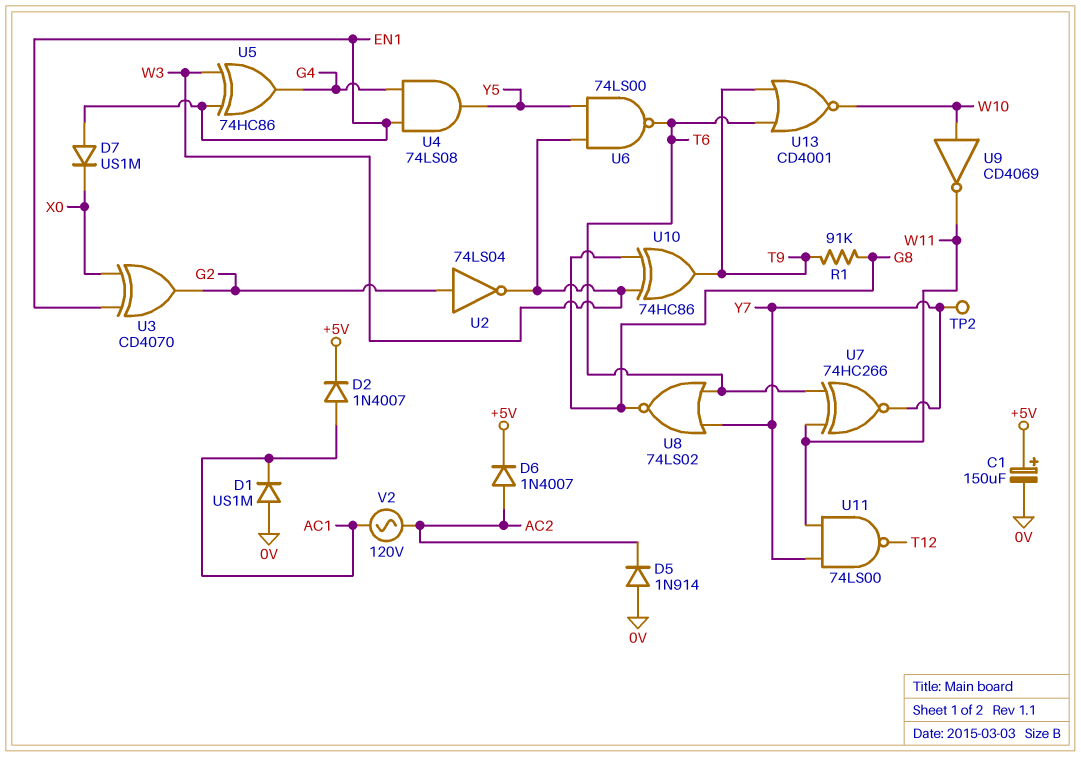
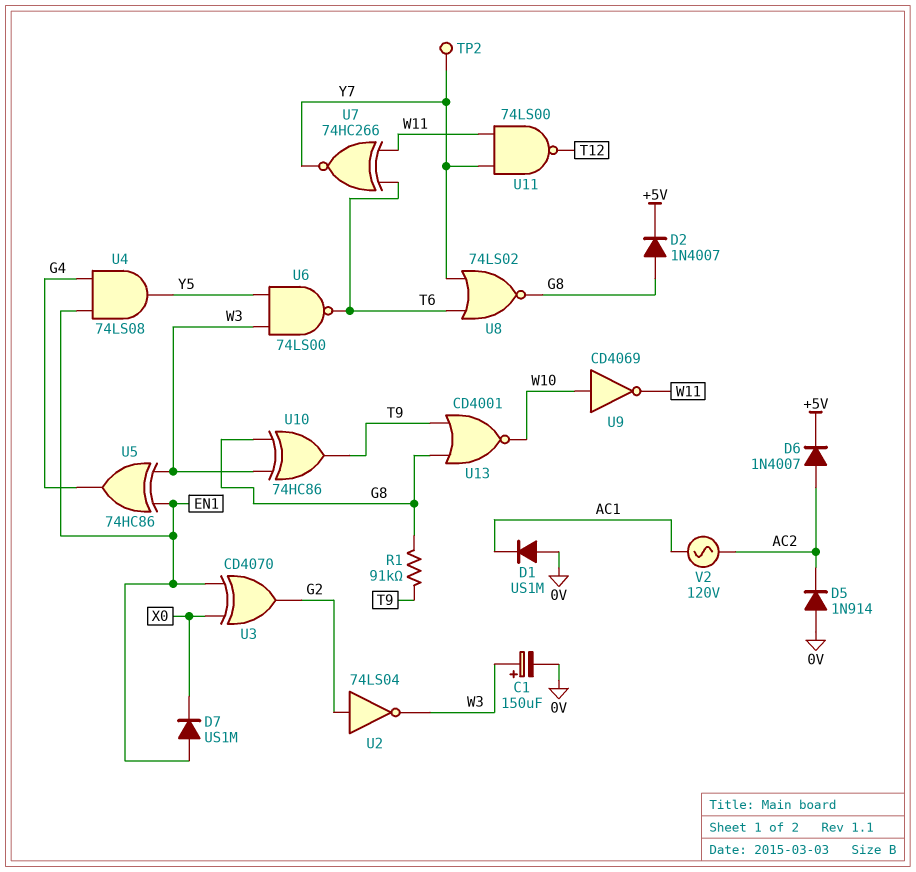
C1: 150uF (plus +5V, minus 0V) -> 150uF (plus W3, minus 0V)
D2: diode 1N4007 (A AC1, K +5V) -> diode 1N4007 (A G8, K +5V)
U13: NOR CD4001 (in T6, in T9, out W10) -> NOR CD4001 (in G8, in T9, out W10)

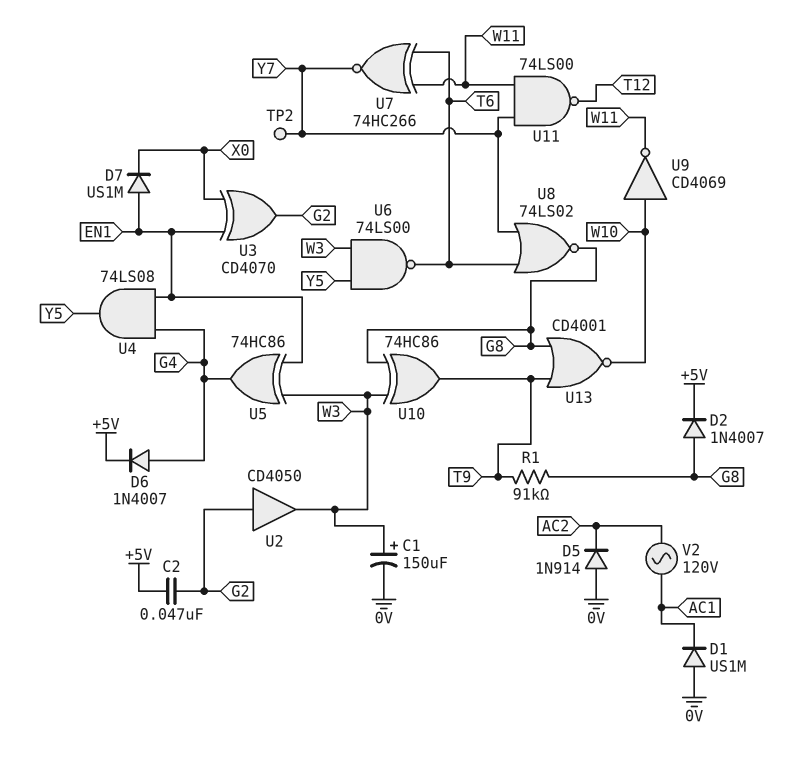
C2: none -> 47nF (+5V, G2)
D6: diode 1N4007 (A AC2, K +5V) -> diode 1N4007 (A G4, K +5V)
U2: NOT 74LS04 (in G2, out W3) -> buffer CD4050 (in G2, out W3)

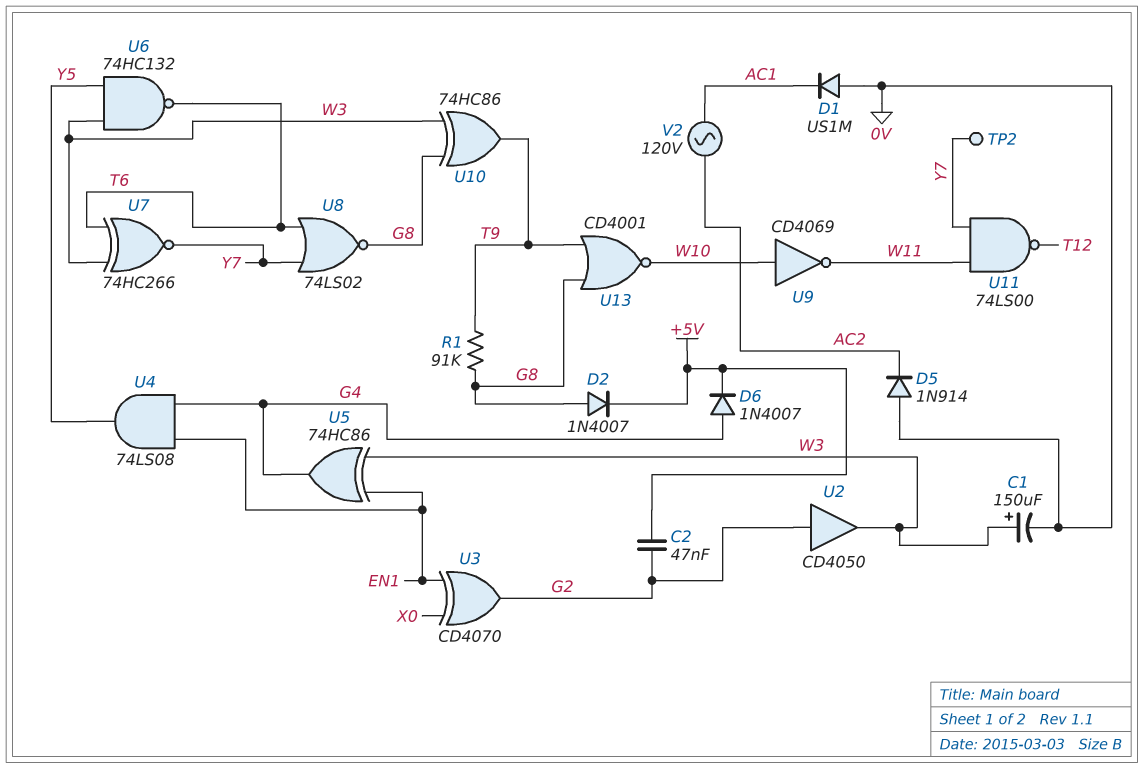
D7: diode US1M (A EN1, K X0) -> none
U6: NAND 74LS00 (in W3, in Y5, out T6) -> NAND 74HC132 (in W3, in Y5, out T6)
U7: XNOR 74HC266 (in T6, in W11, out Y7) -> XNOR 74HC266 (in T6, in W3, out Y7)

